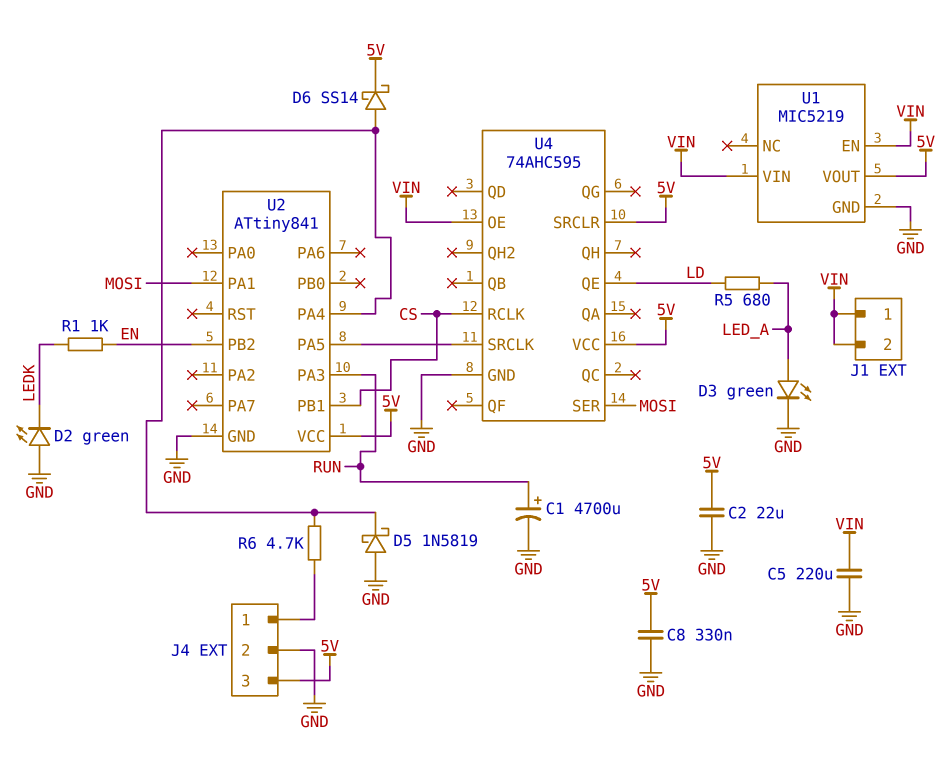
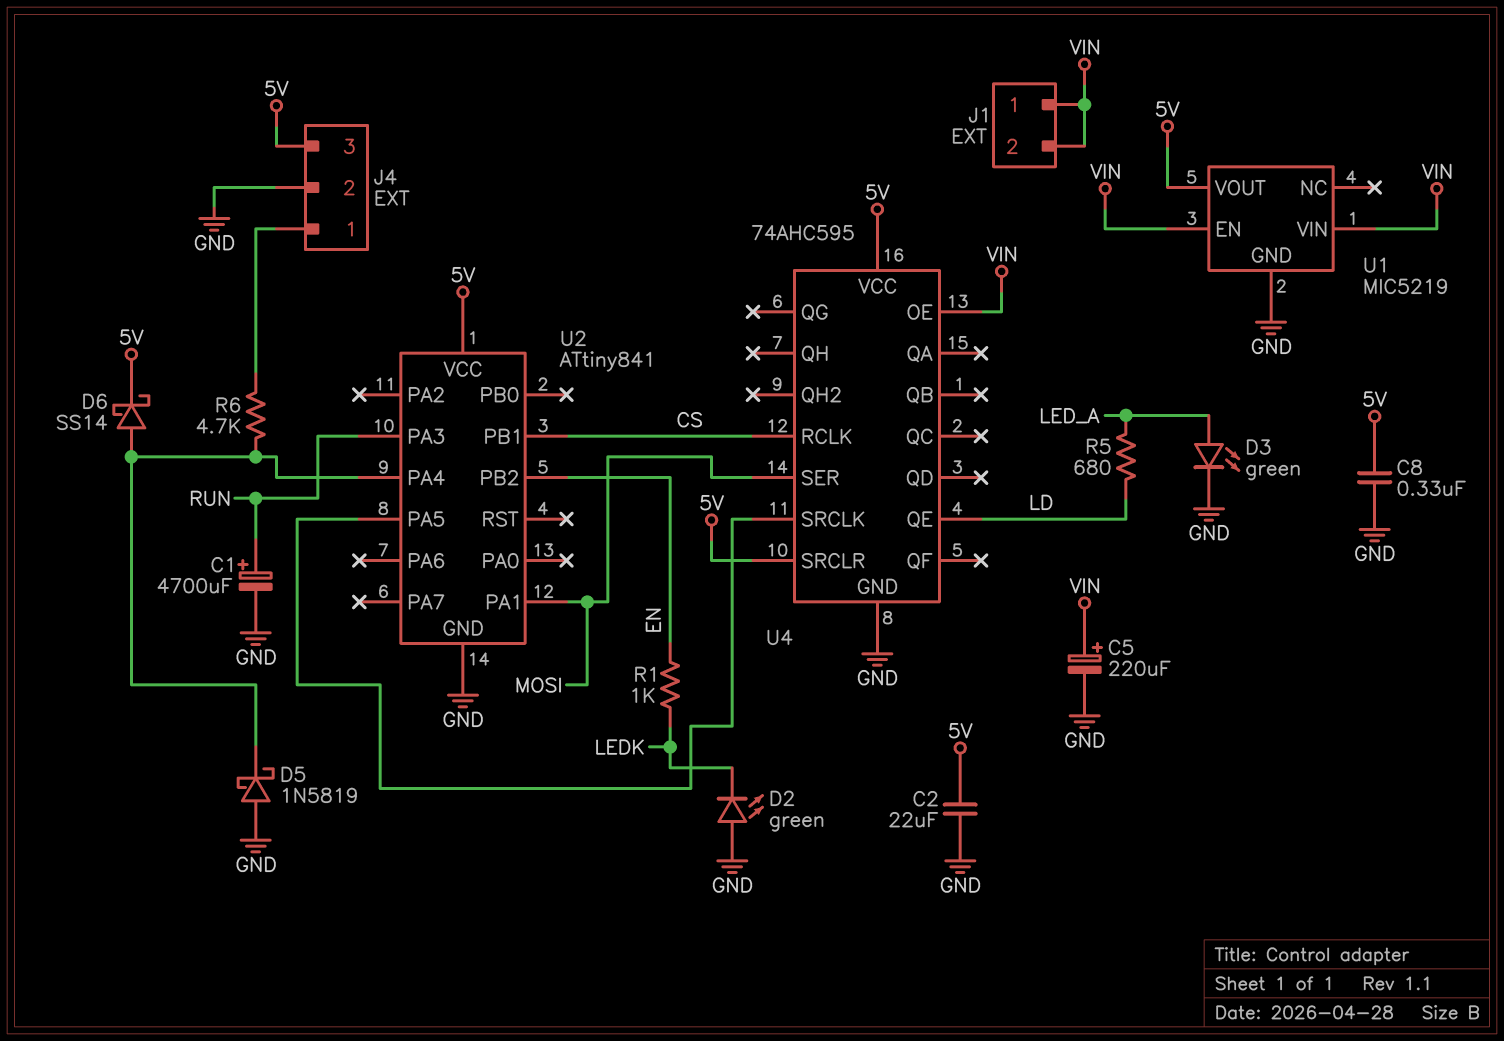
C5: 220uF (GND, VIN) -> 220uF (plus VIN, minus GND)

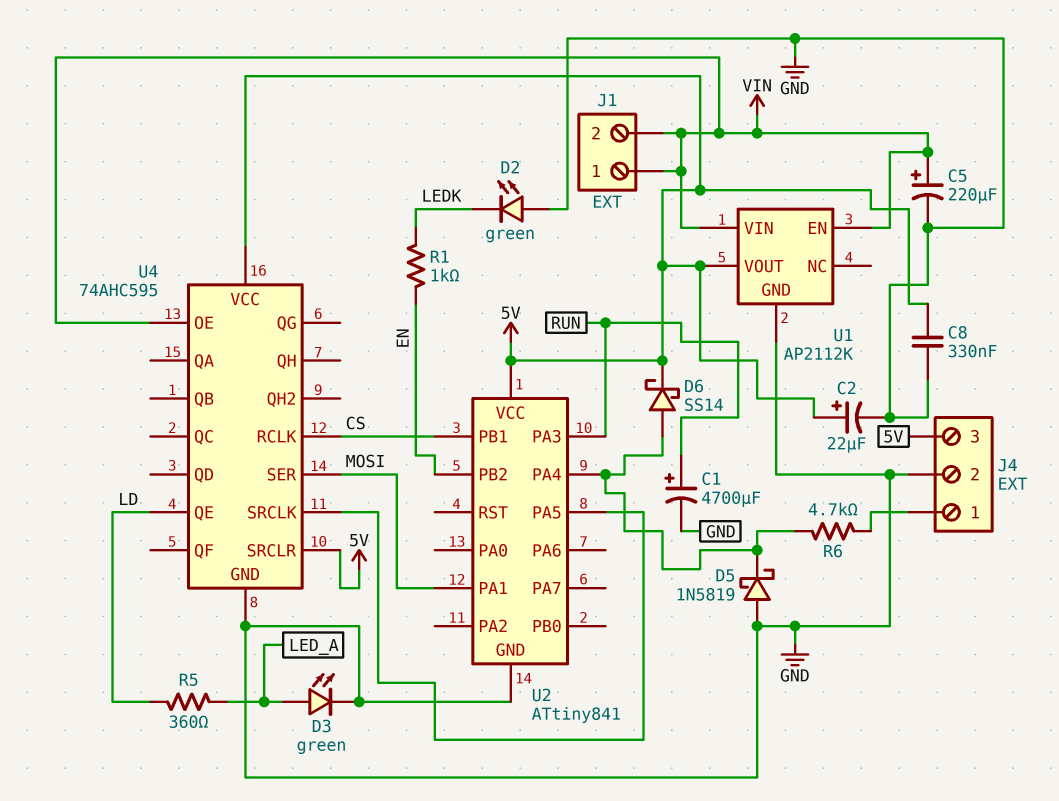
C2: 22uF (5V, GND) -> 22uF (plus 5V, minus GND)
R5: 680 (LD, LED_A) -> 360 (LD, LED_A)
U1: MIC5219 -> AP2112K

